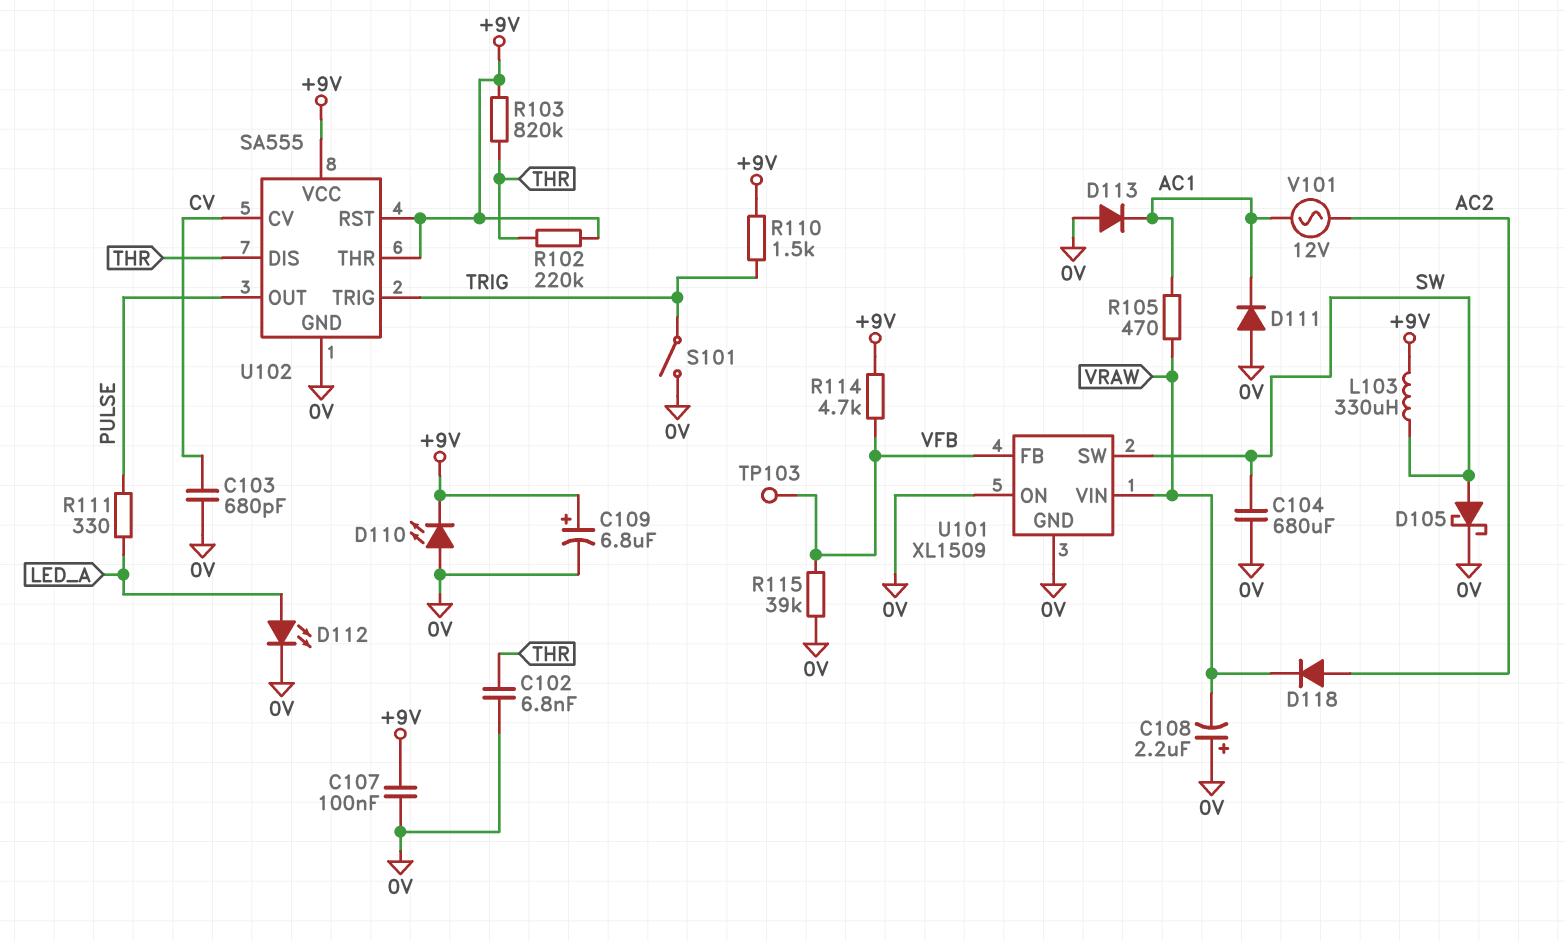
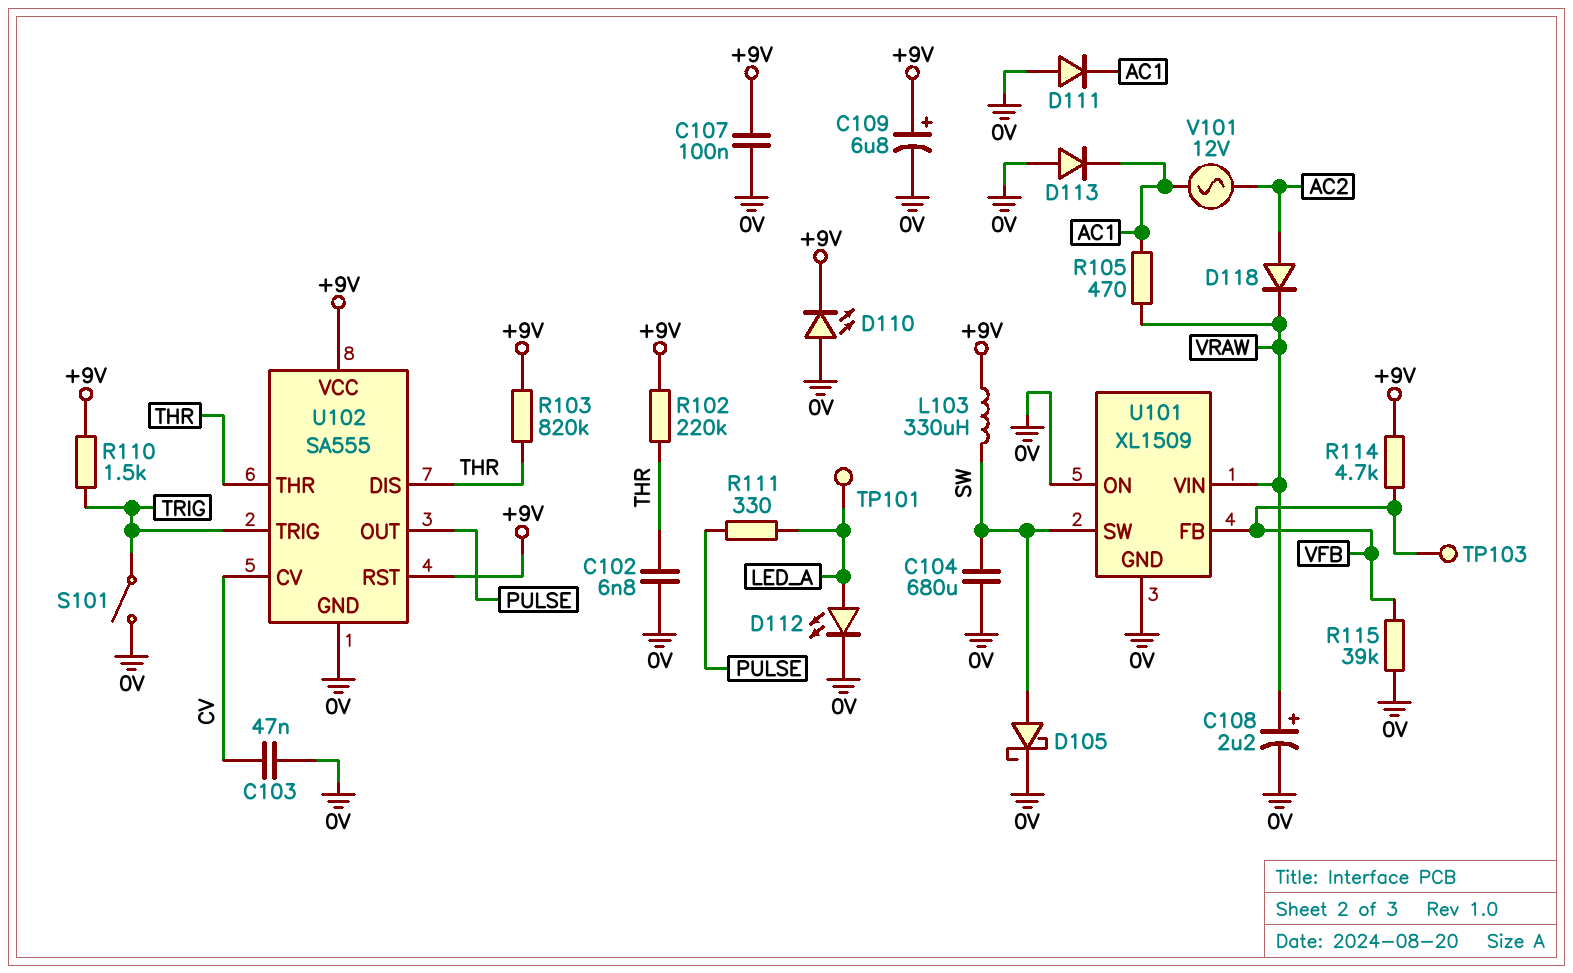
C103: 680pF (0V, CV) -> 47nF (0V, CV)
C108: 2.2uF (plus 0V, minus VRAW) -> 2.2uF (plus VRAW, minus 0V)
TP101: none -> test point (LED_A)
U102 pin THR: +9V -> THR

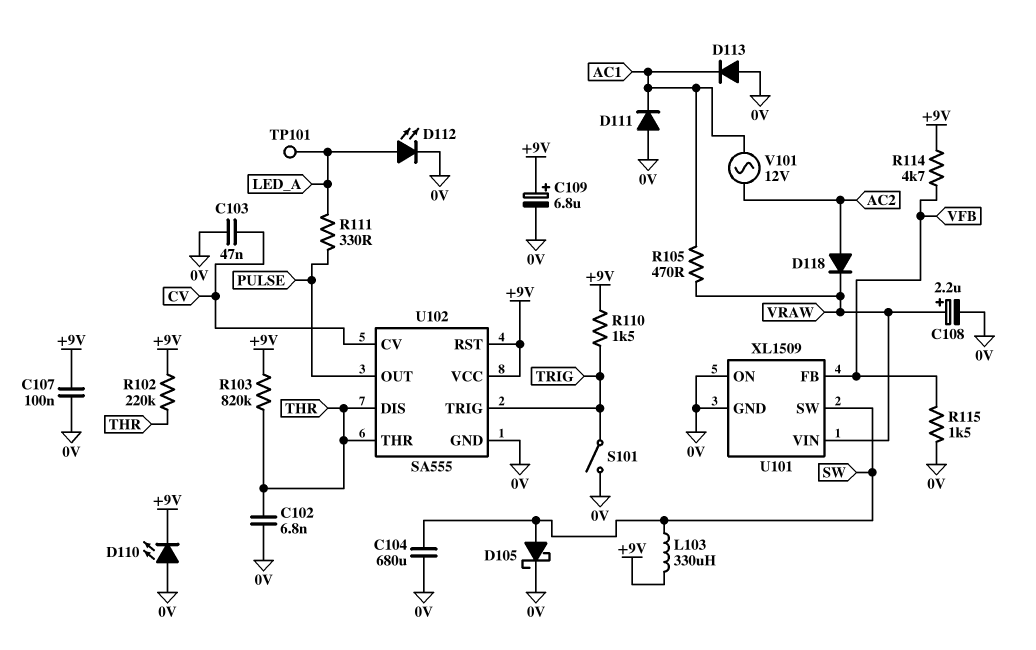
R115: 39k (0V, VFB) -> 1.5k (0V, VFB)
TP103: test point (VFB) -> none

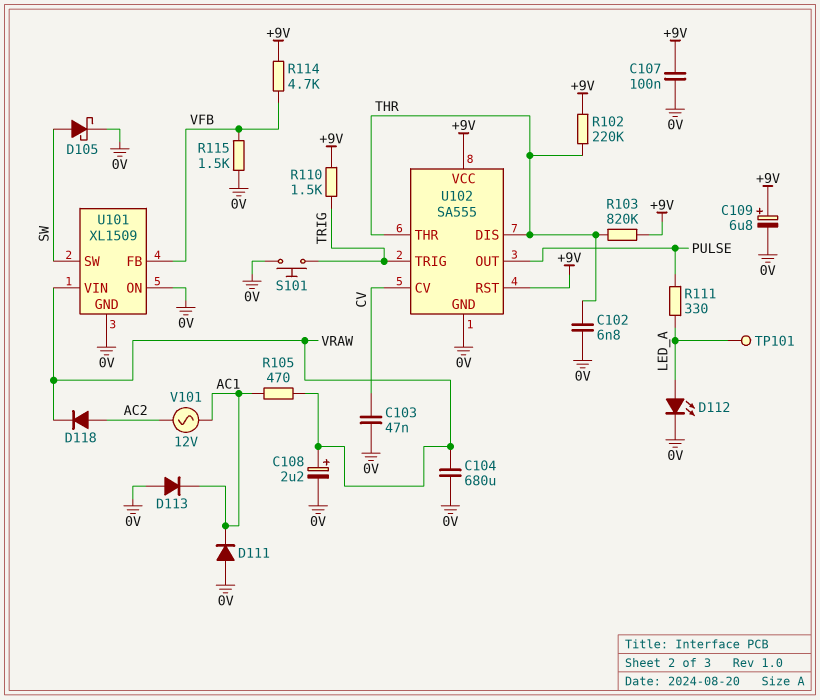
C104: 680uF (0V, SW) -> 680uF (0V, VRAW)
D110: LED (A 0V, K +9V) -> none
L103: 330uH (+9V, SW) -> none
S101: switch (0V, TRIG) -> button (0V, TRIG)

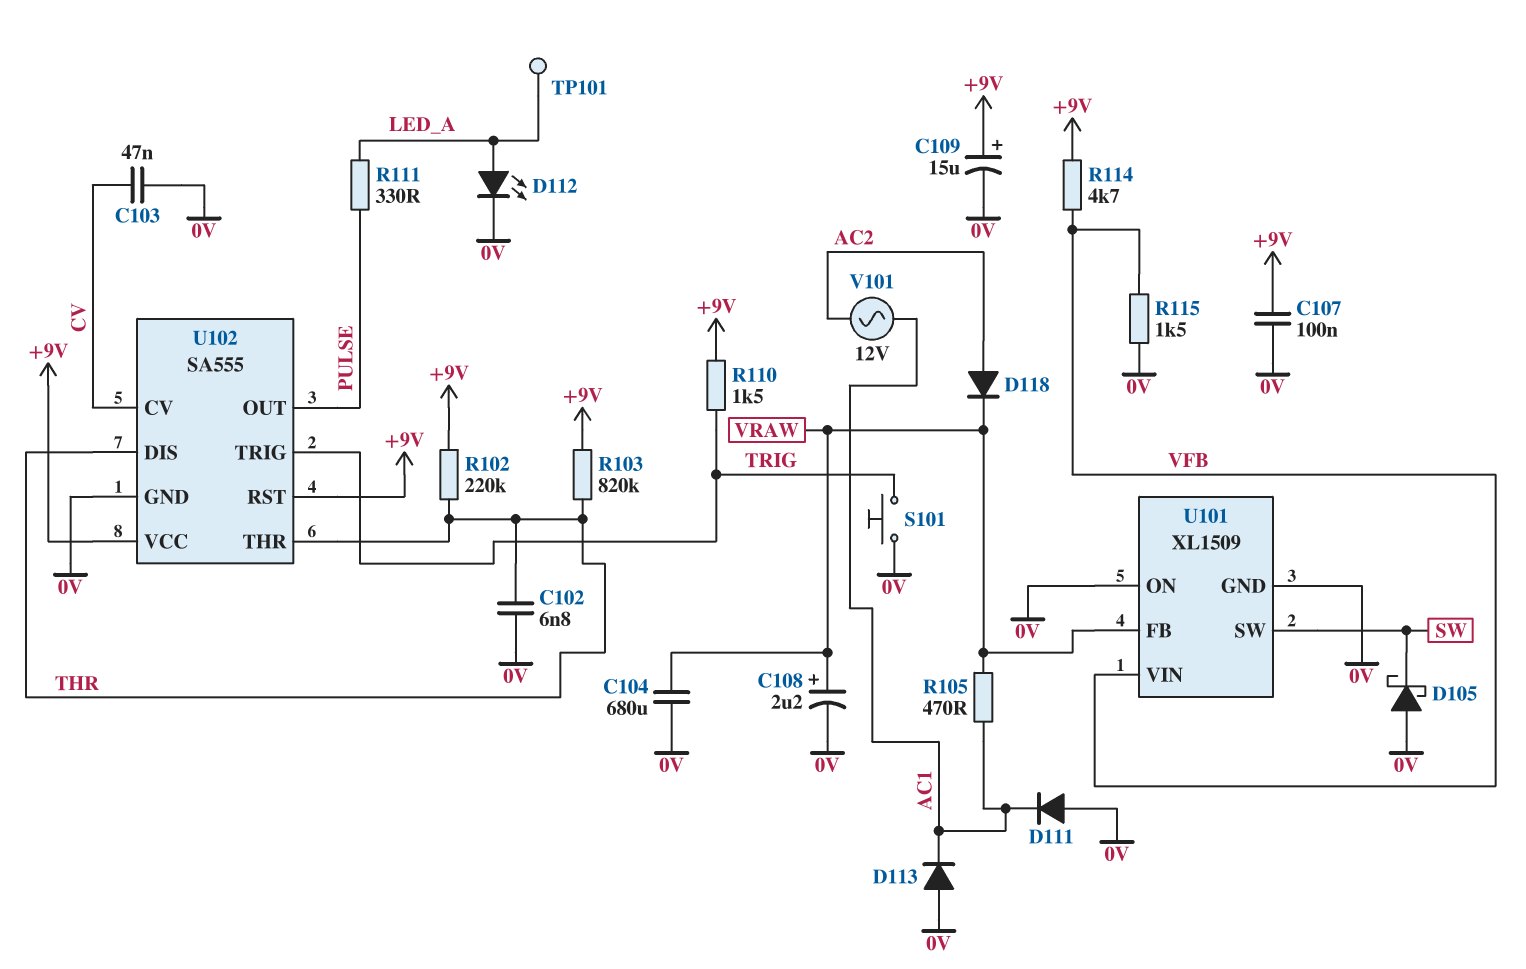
C109: 6.8uF (plus +9V, minus 0V) -> 15uF (plus +9V, minus 0V)
D105: schottky (A SW, K 0V) -> schottky (A 0V, K SW)
U101 pin FB: VFB -> VRAW
U101 pin VIN: VRAW -> VFB

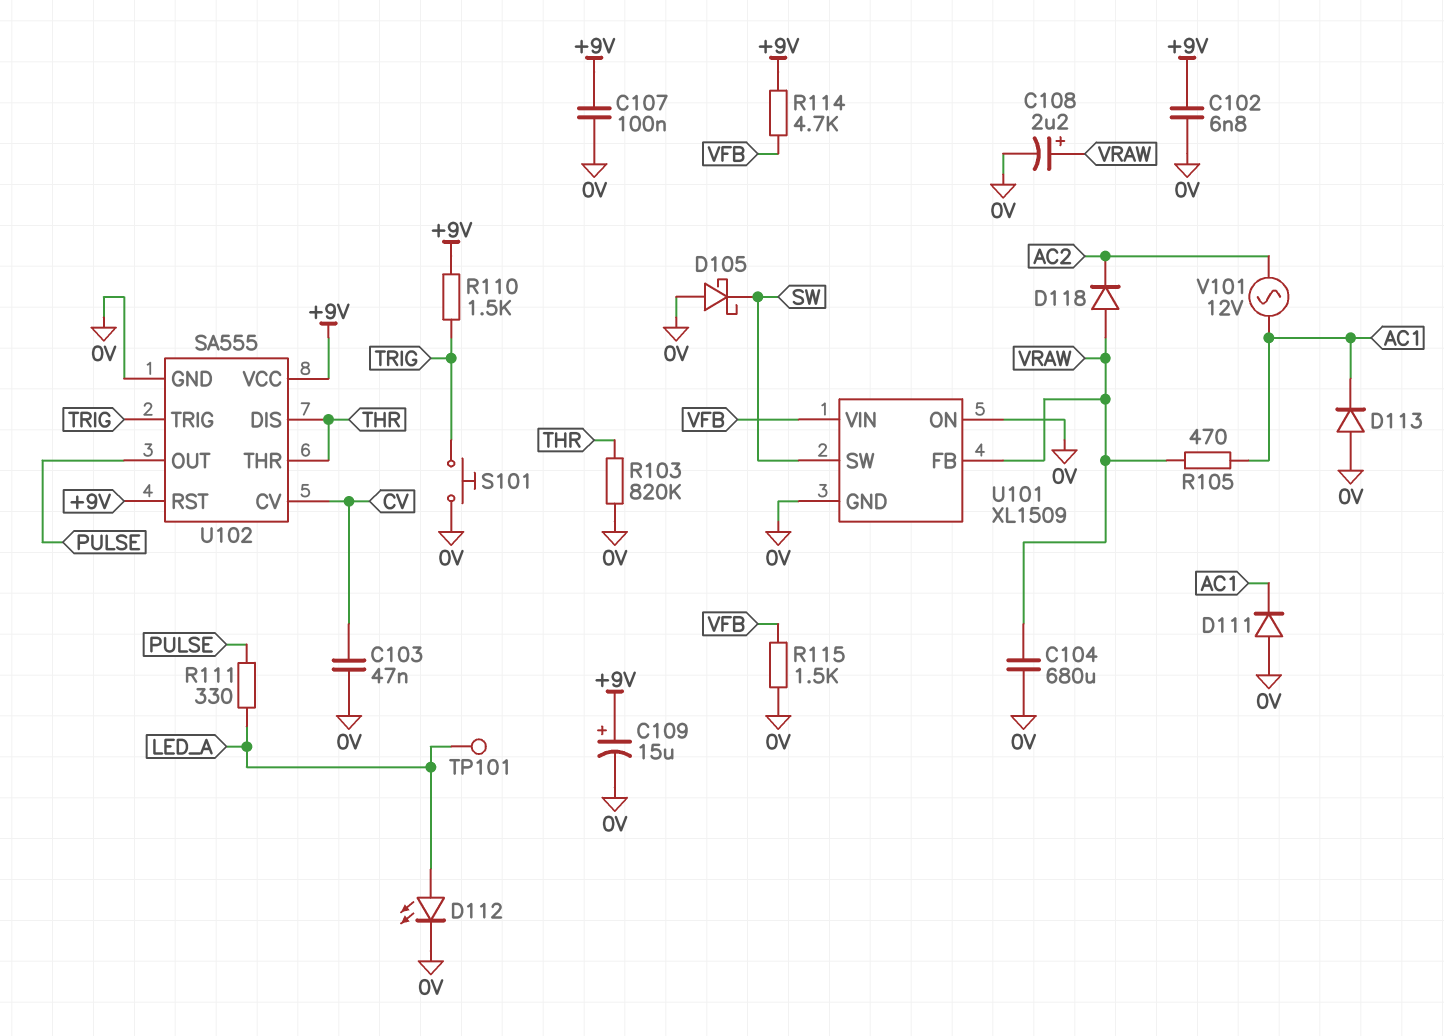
C102: 6.8nF (0V, THR) -> 6.8nF (+9V, 0V)
D118: diode (A AC2, K VRAW) -> diode (A VRAW, K AC2)
R102: 220k (+9V, THR) -> none
R103: 820k (+9V, THR) -> 820k (0V, THR)

